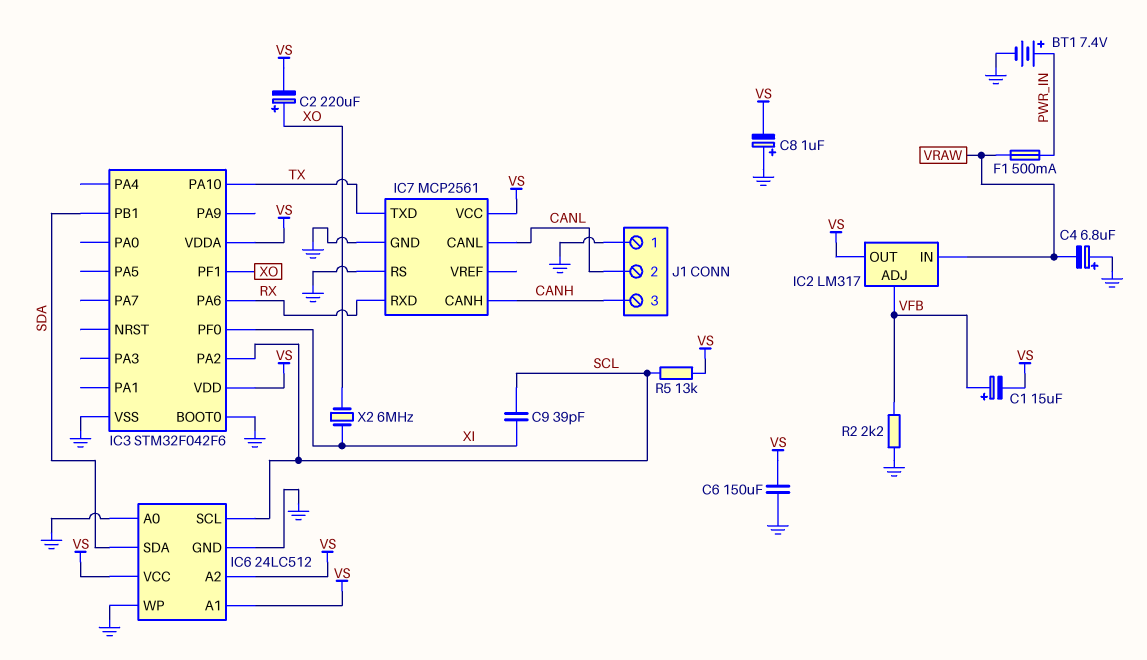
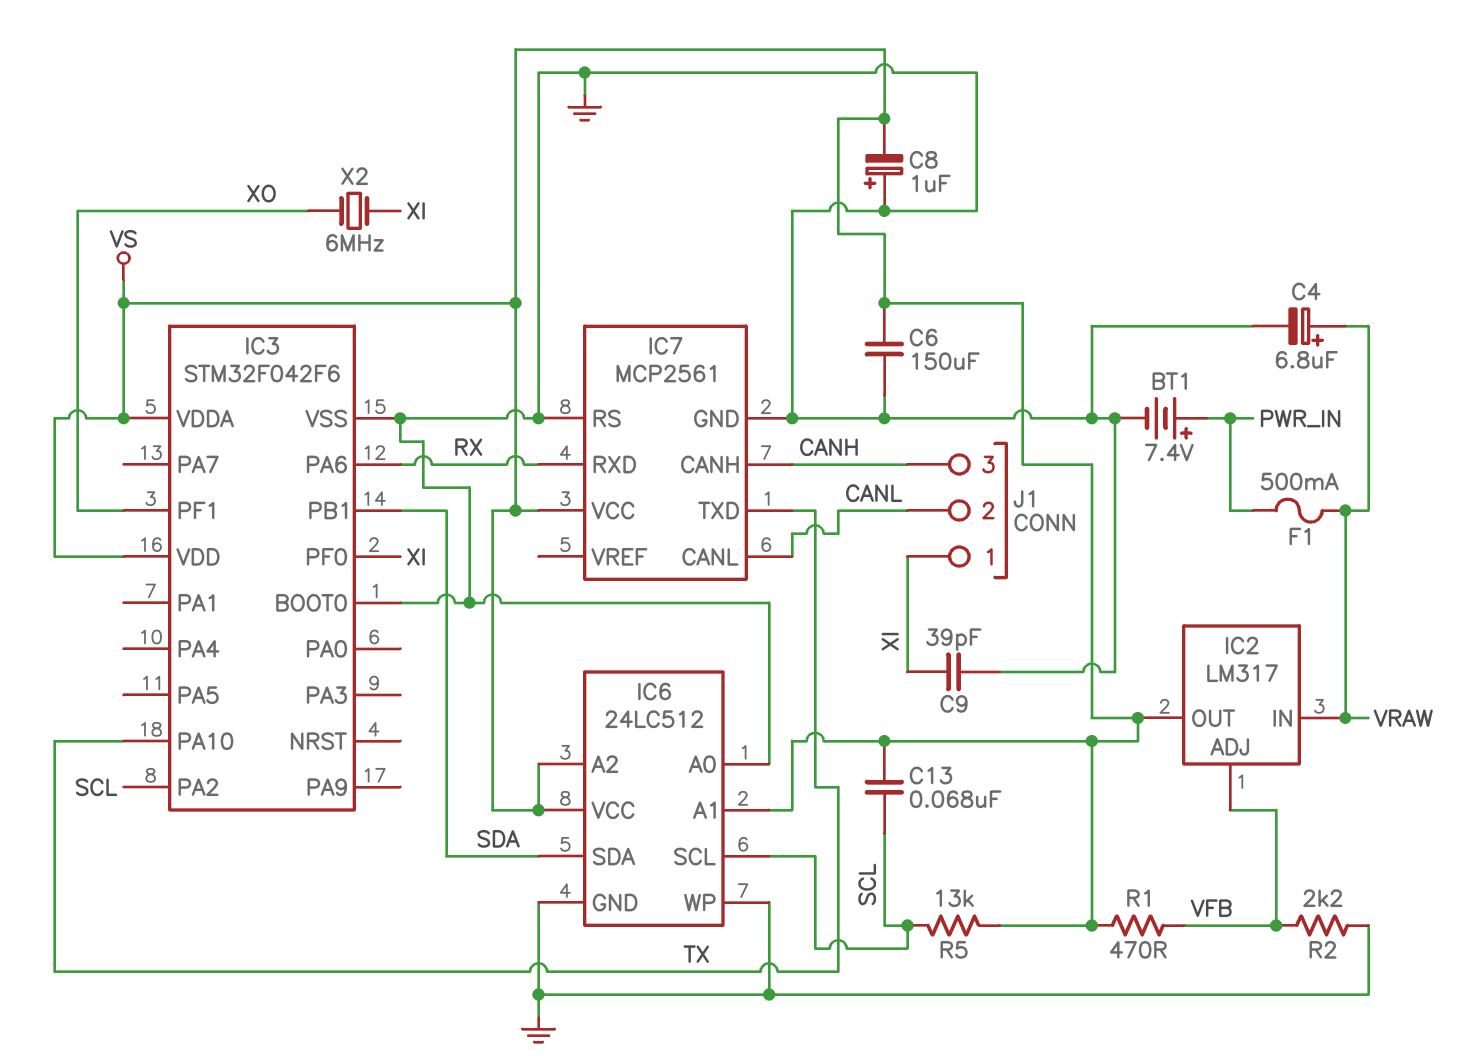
C1: 15uF (plus VFB, minus VS) -> none
C2: 220uF (plus XO, minus VS) -> none
C4: 6.8uF (plus GND, minus VRAW) -> 6.8uF (plus VRAW, minus GND)
C9: 39pF (SCL, XI) -> 39pF (GND, XI)
C13: none -> 68nF (SCL, VS)
J1 pin 1: GND -> XI
R1: none -> 470 (VFB, VS)

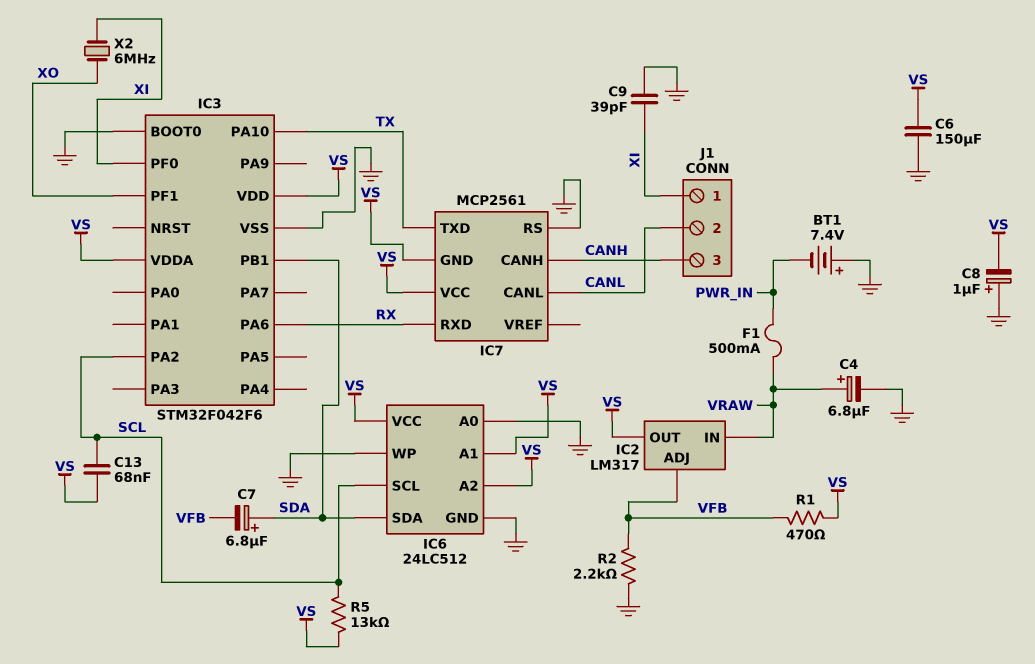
BT1: 7.4V (plus PWR_IN, minus GND) -> 7.4V (plus GND, minus PWR_IN)
C7: none -> 6.8uF (plus SDA, minus VFB)
IC7 pin GND: GND -> VS

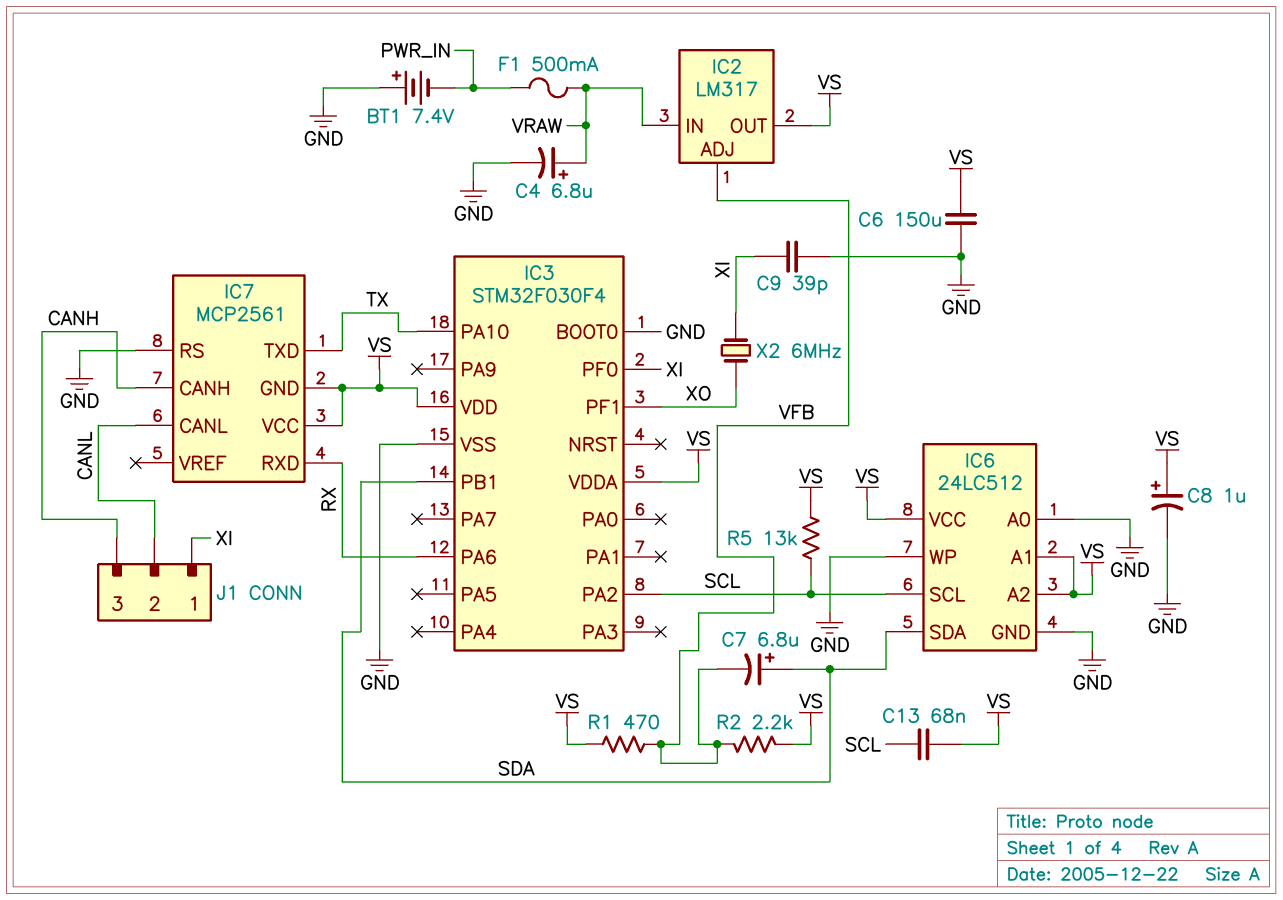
C8: 1uF (plus GND, minus VS) -> 1uF (plus VS, minus GND)
IC3: STM32F042F6 -> STM32F030F4
R2: 2.2k (GND, VFB) -> 2.2k (VFB, VS)

